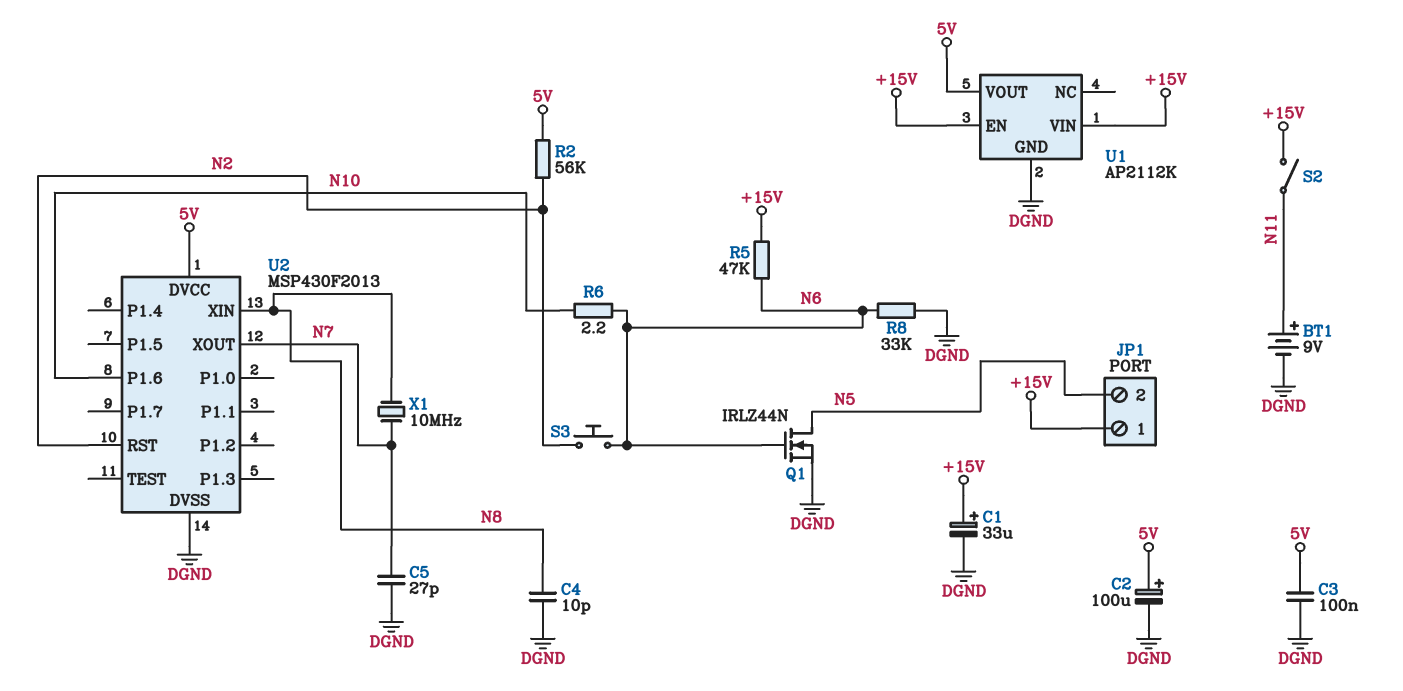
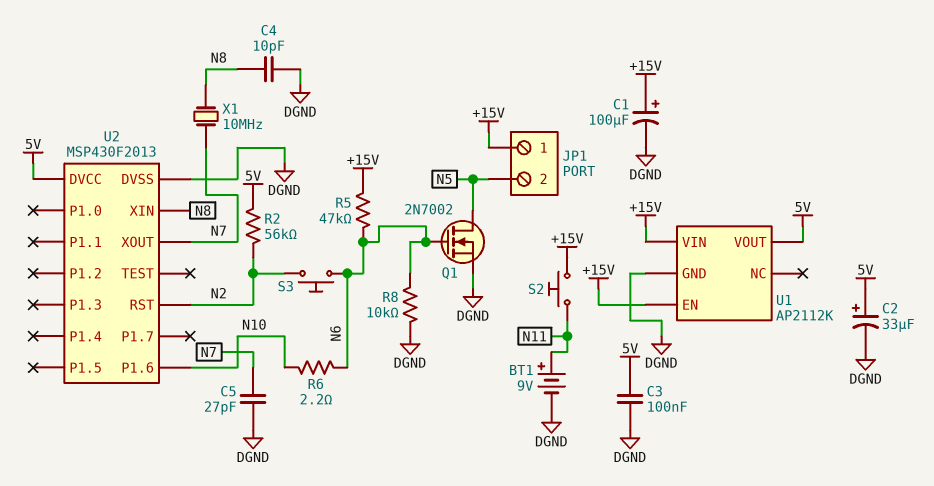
C1: 33uF (plus +15V, minus DGND) -> 100uF (plus +15V, minus DGND)
C2: 100uF (plus 5V, minus DGND) -> 33uF (plus 5V, minus DGND)
Q1: NMOS IRLZ44N (G N6, D N5, S DGND) -> NMOS 2N7002 (G N6, D N5, S DGND)
R8: 33k (DGND, N6) -> 10k (DGND, N6)
S2: switch (+15V, N11) -> button (+15V, N11)

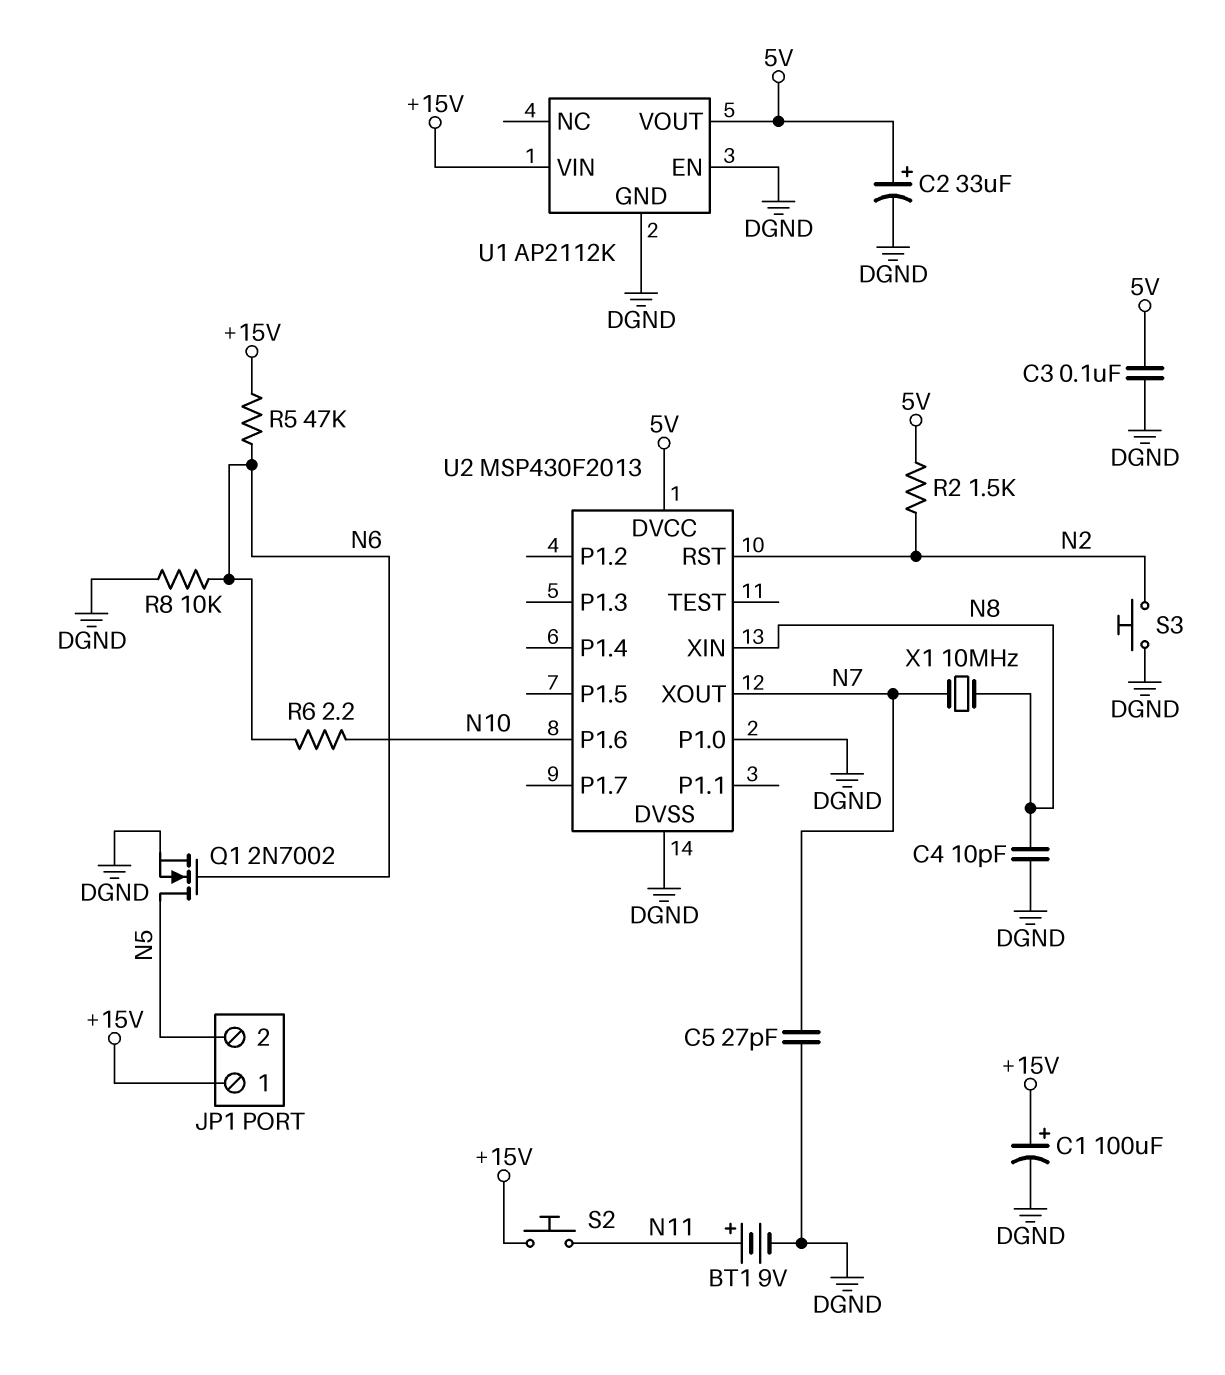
R2: 56k (5V, N2) -> 1.5k (5V, N2)
S3: button (N2, N6) -> button (DGND, N2)
U1 pin EN: +15V -> DGND
U2 pin P1.0: none -> DGND

